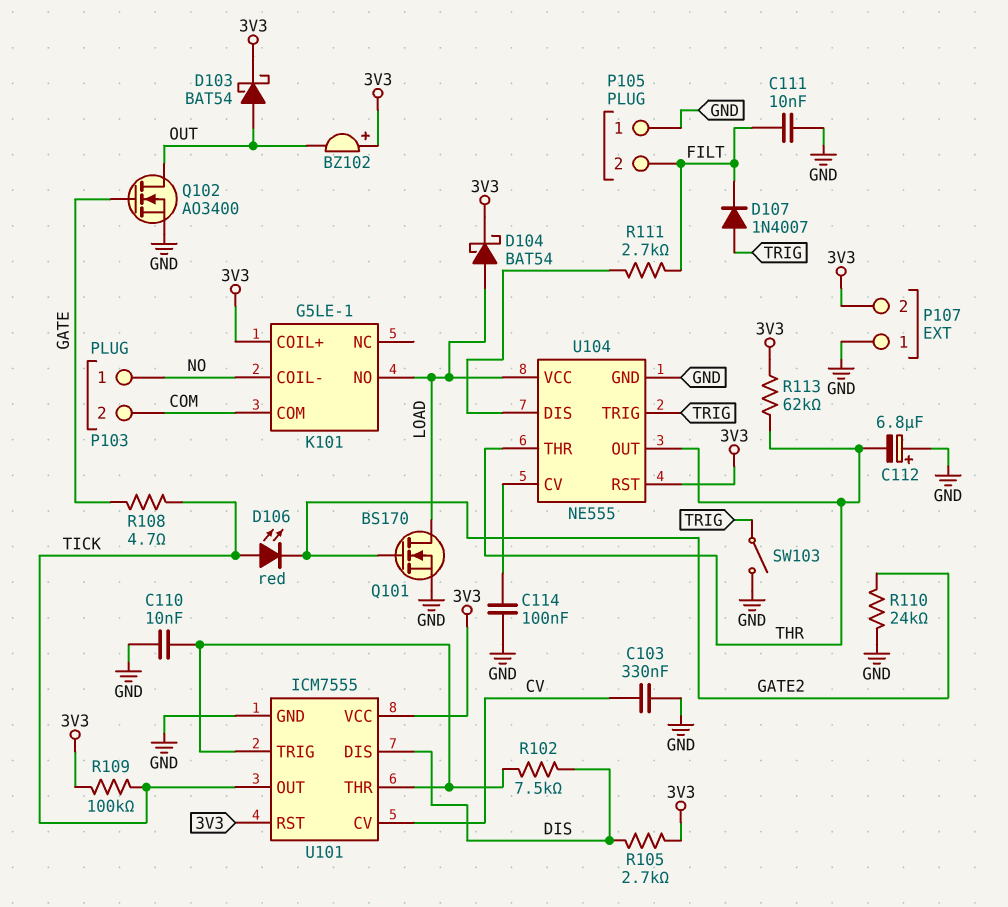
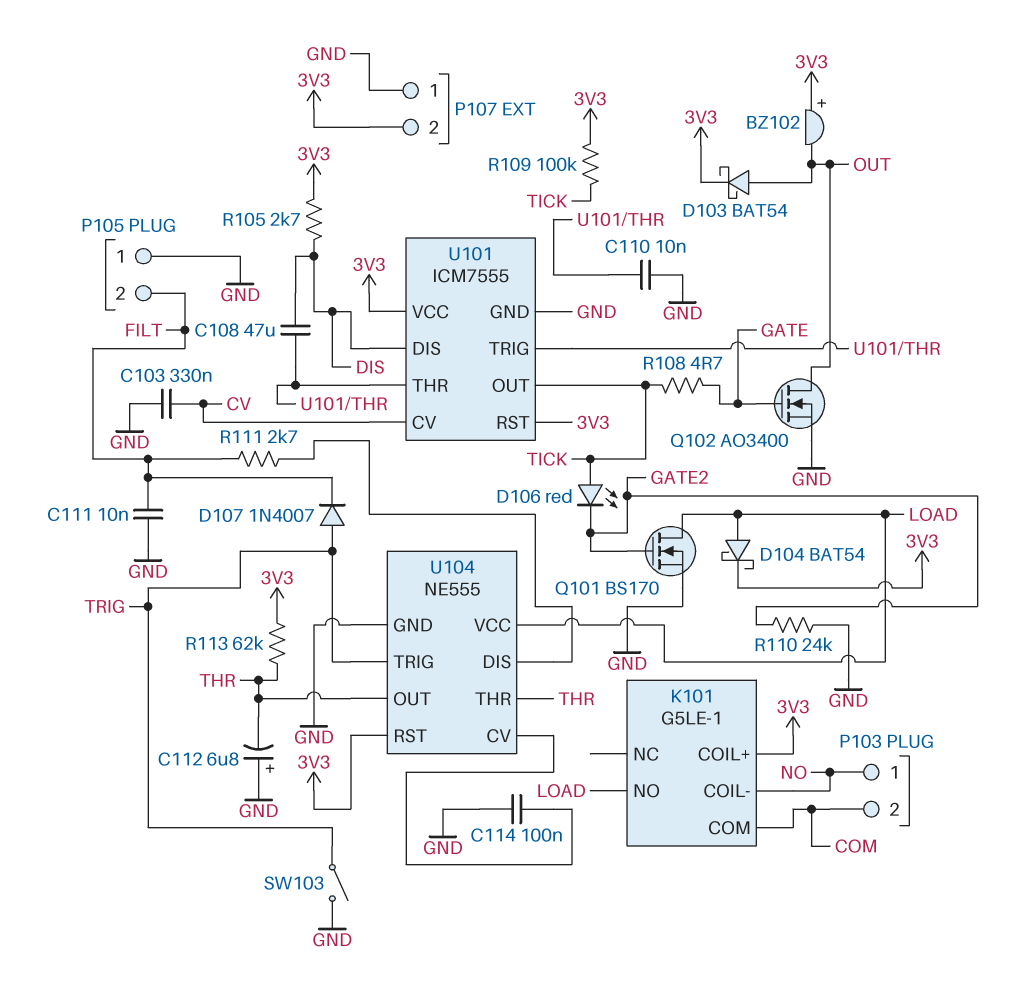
C108: none -> 47uF (DIS, U101/THR)
R102: 7.5k (DIS, U101/THR) -> none

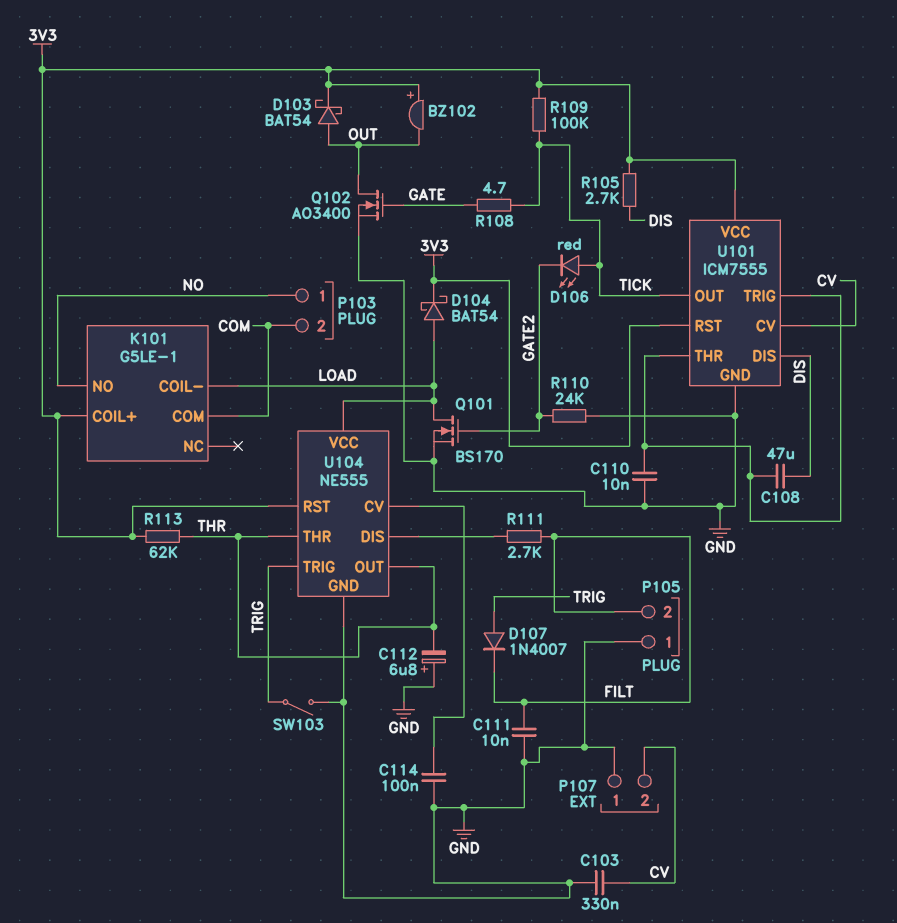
K101 pin COIL-: NO -> LOAD
K101 pin NO: LOAD -> NO
P107 pin 2: 3V3 -> CV

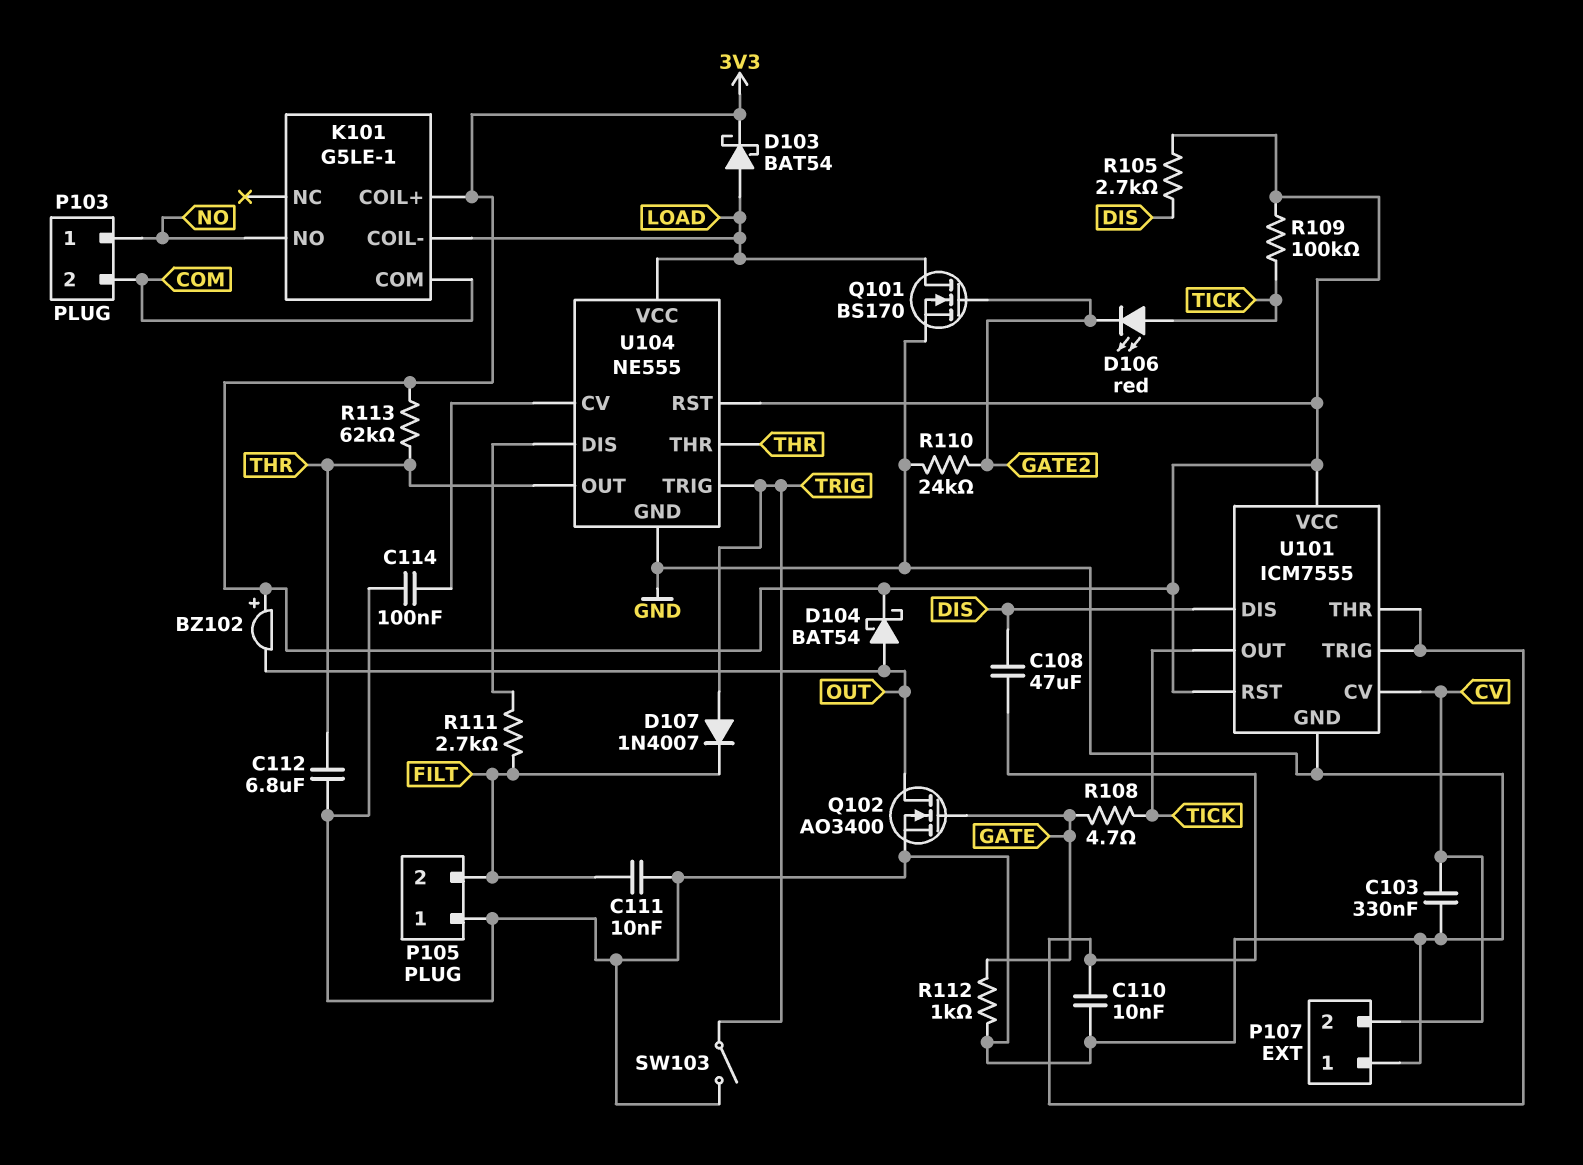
C112: 6.8uF (plus GND, minus THR) -> 6.8uF (GND, THR)
D103: schottky BAT54 (A OUT, K 3V3) -> schottky BAT54 (A LOAD, K 3V3)
D104: schottky BAT54 (A LOAD, K 3V3) -> schottky BAT54 (A OUT, K 3V3)
R112: none -> 1k (GATE, GND)

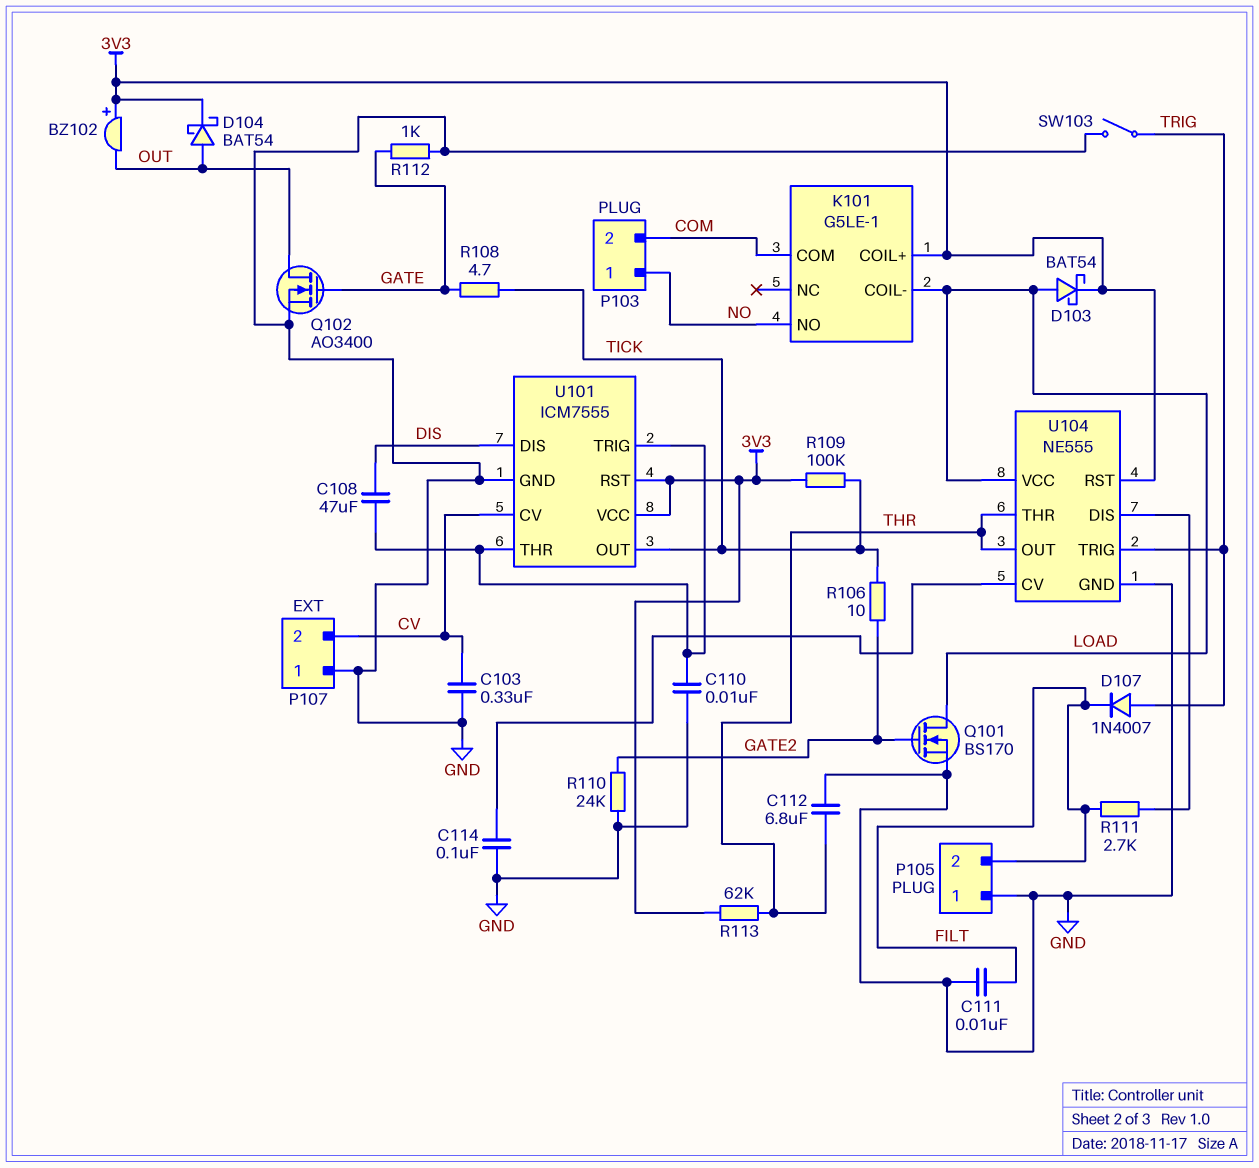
D106: LED red (A TICK, K GATE2) -> none
R105: 2.7k (3V3, DIS) -> none
R106: none -> 10 (GATE2, TICK)

